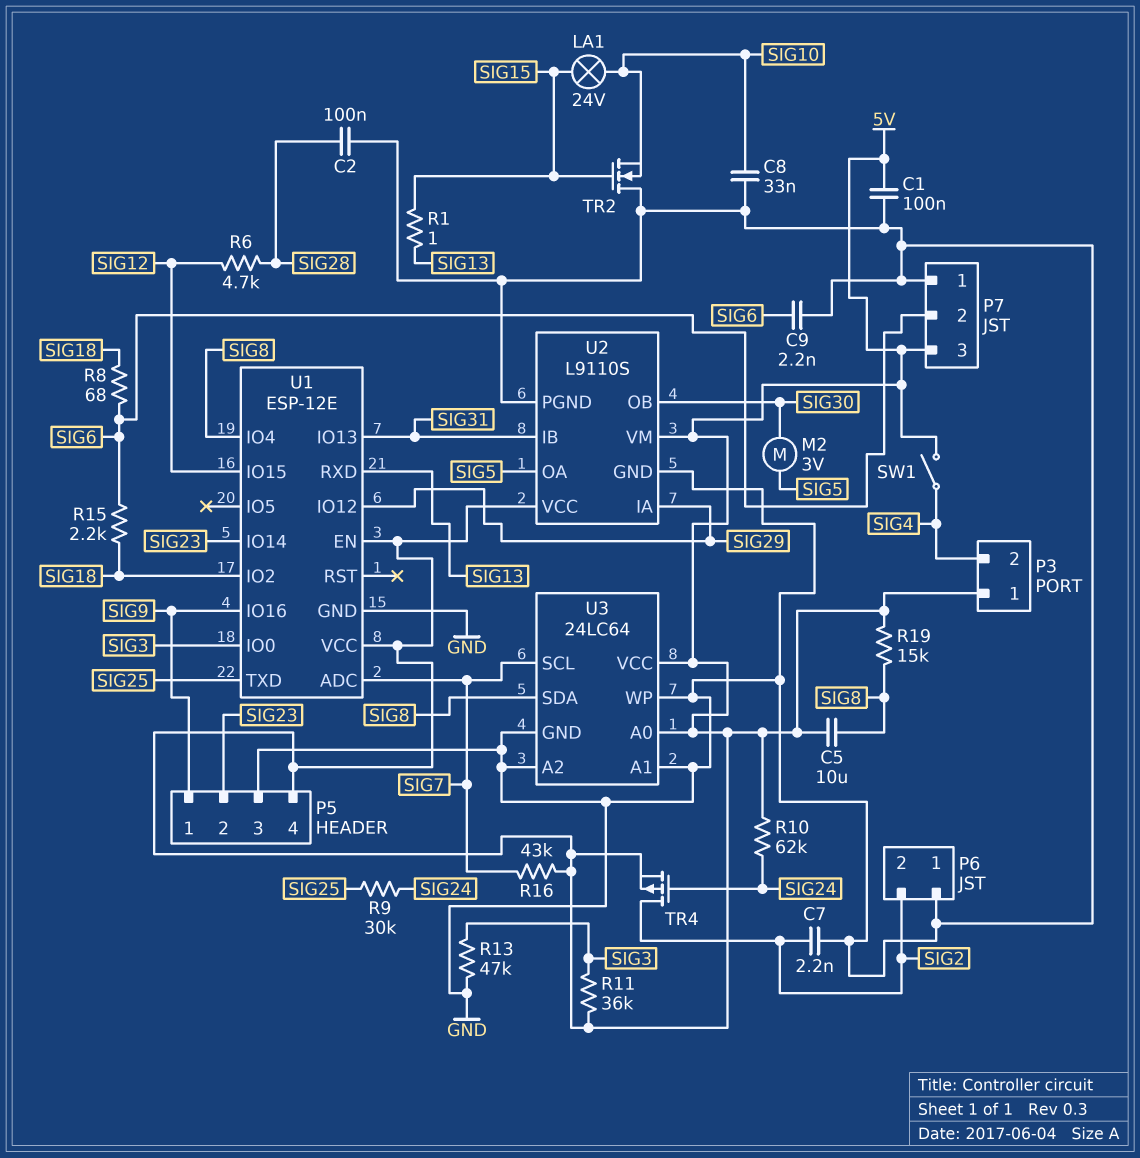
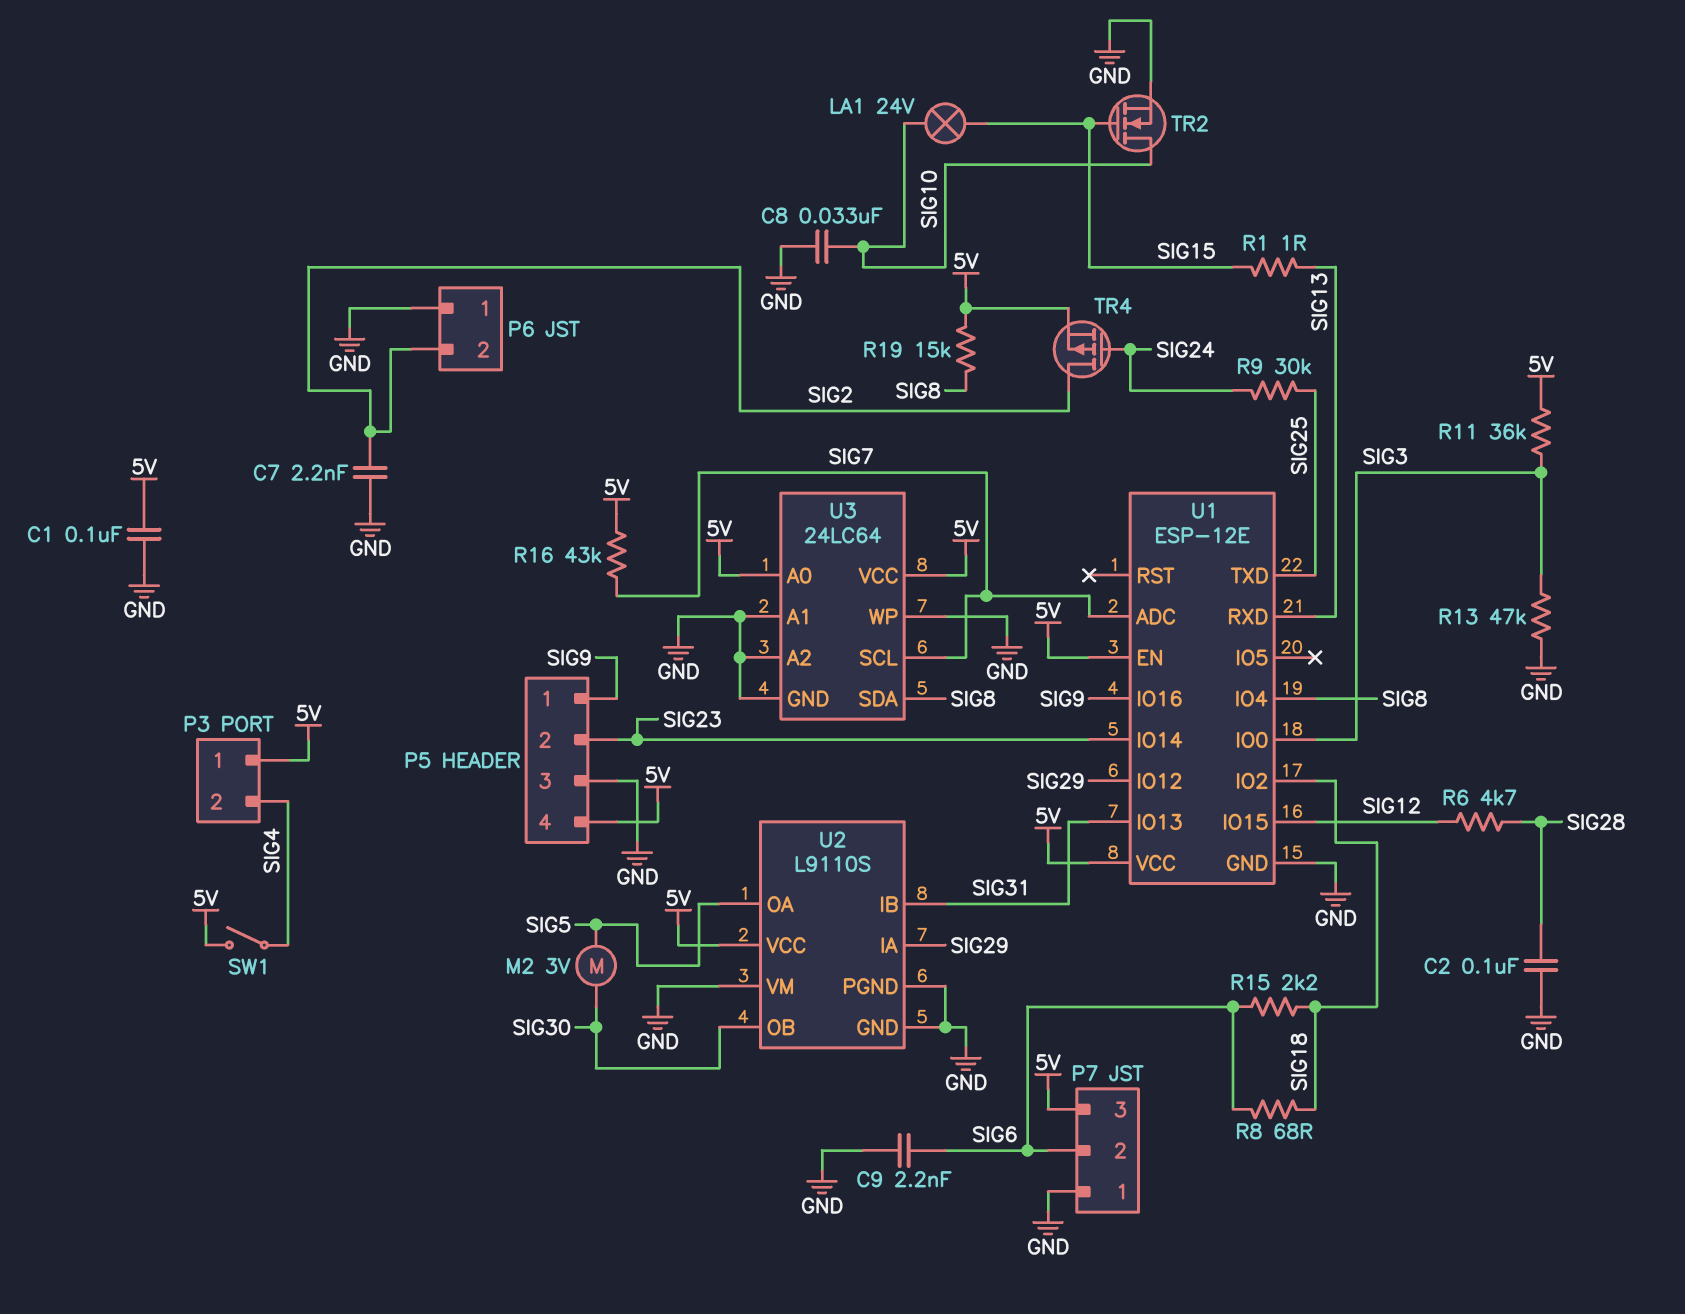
C5: 10uF (5V, SIG8) -> none
R10: 62k (5V, SIG24) -> none
TR2: NMOS (G SIG15, D GND, S SIG10) -> NMOS (G SIG15, D SIG10, S GND)
U2 pin VM: 5V -> GND

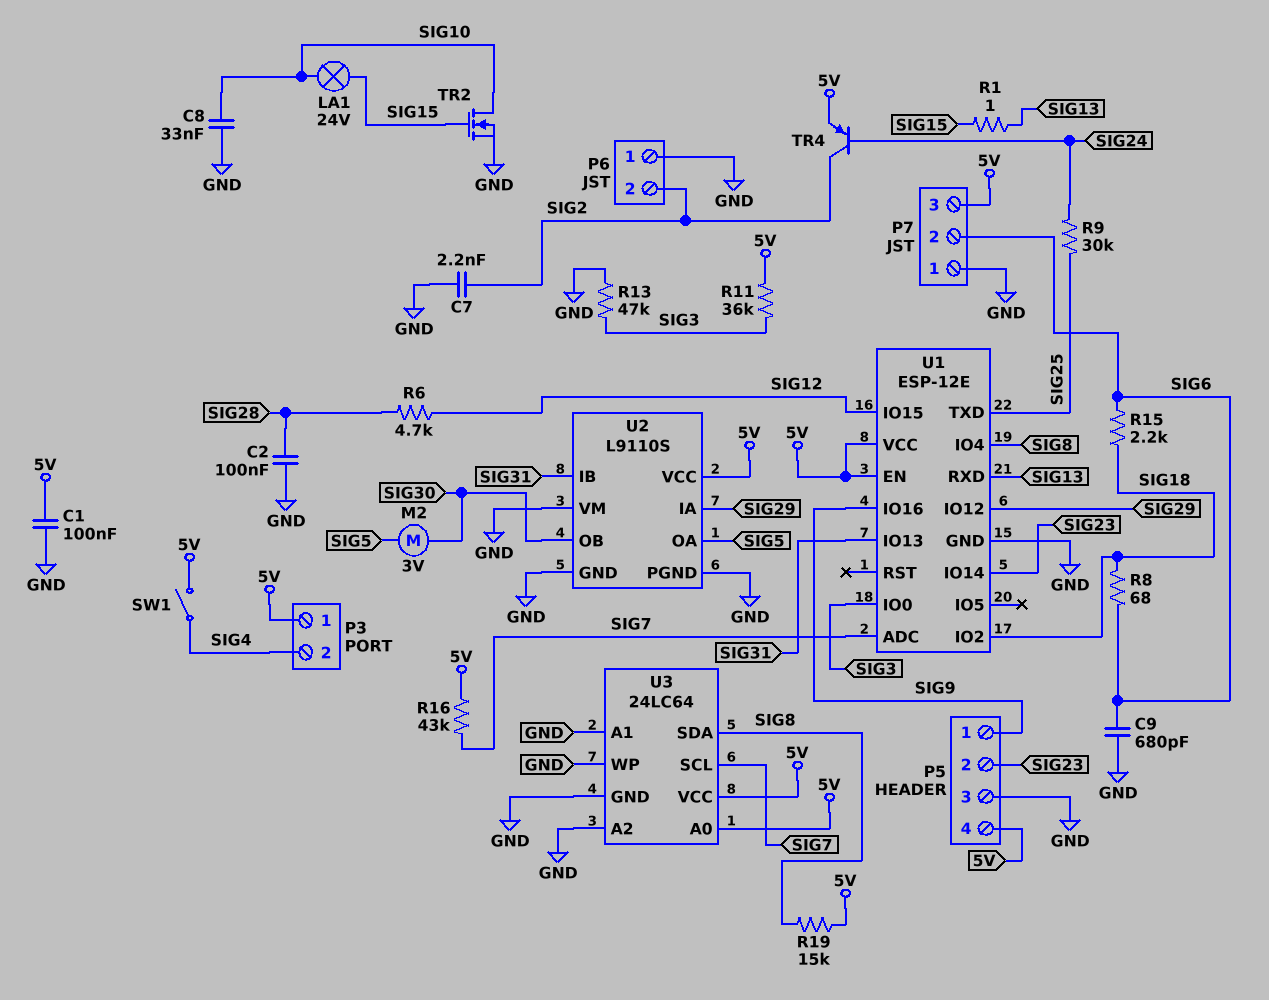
C9: 2.2nF (GND, SIG6) -> 680pF (GND, SIG6)
TR4: PMOS (G SIG24, D SIG2, S 5V) -> PNP (B SIG24, C SIG2, E 5V)

